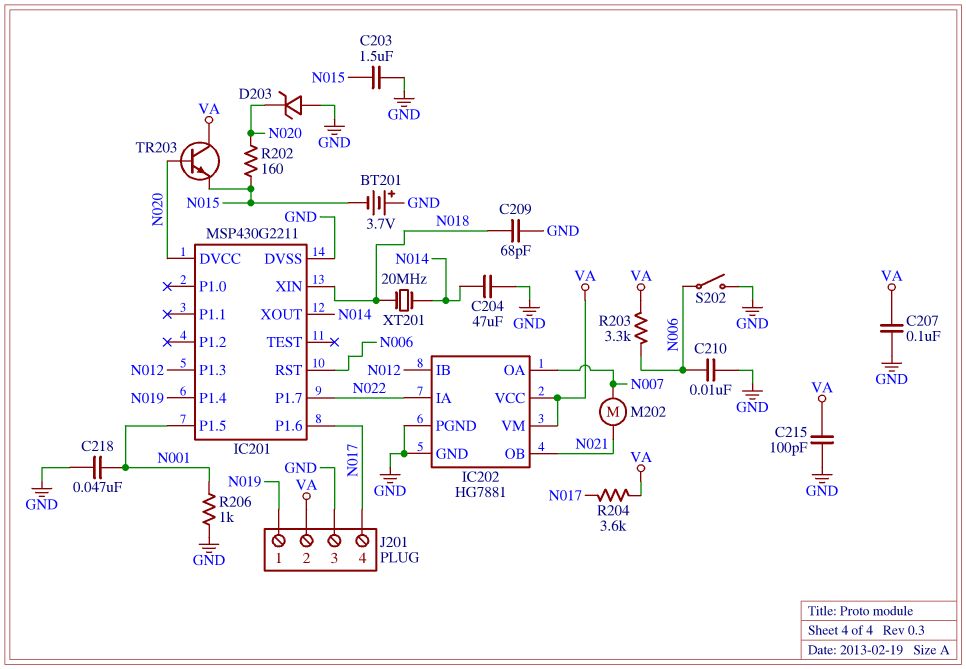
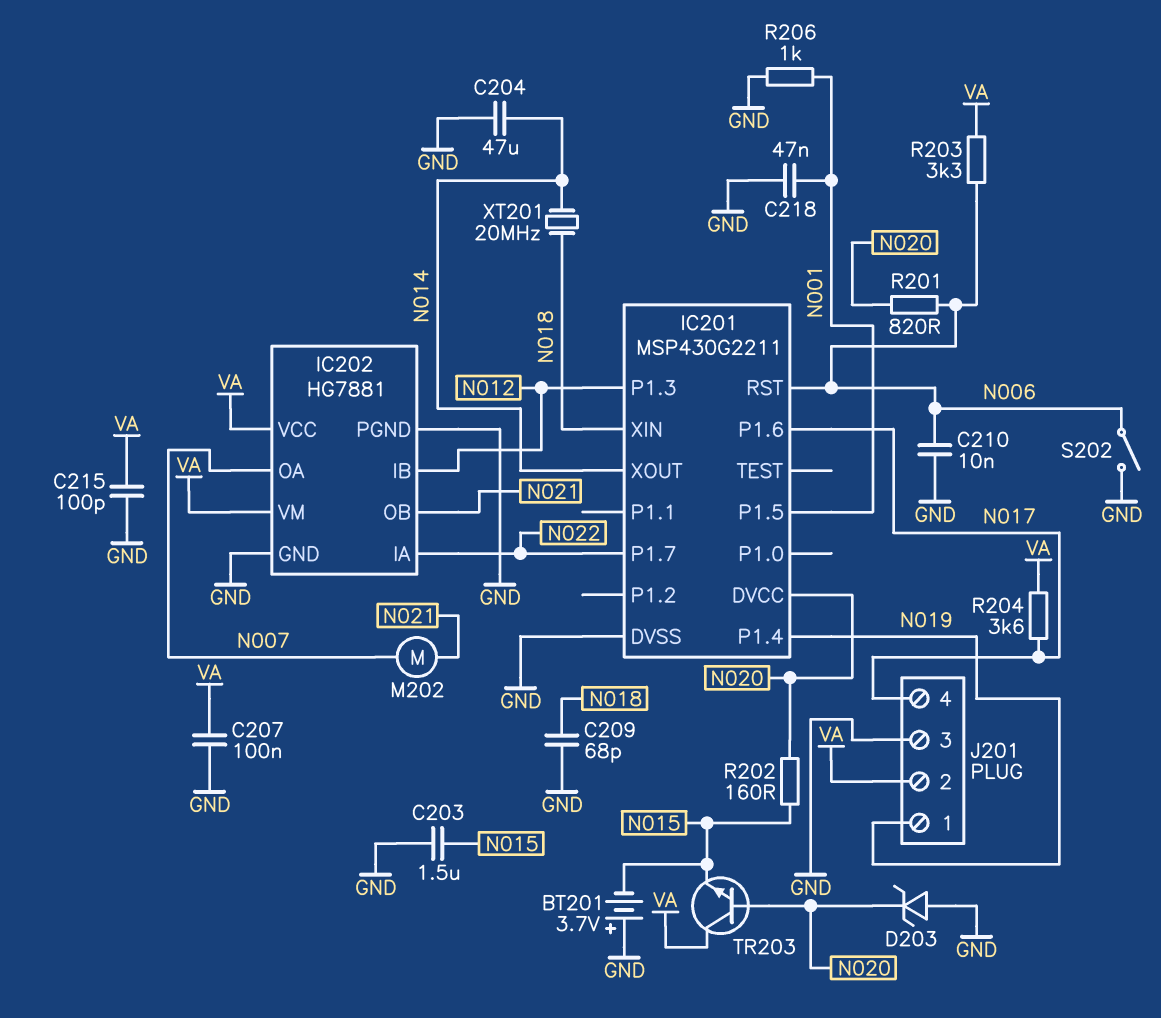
R201: none -> 820 (N006, N020)

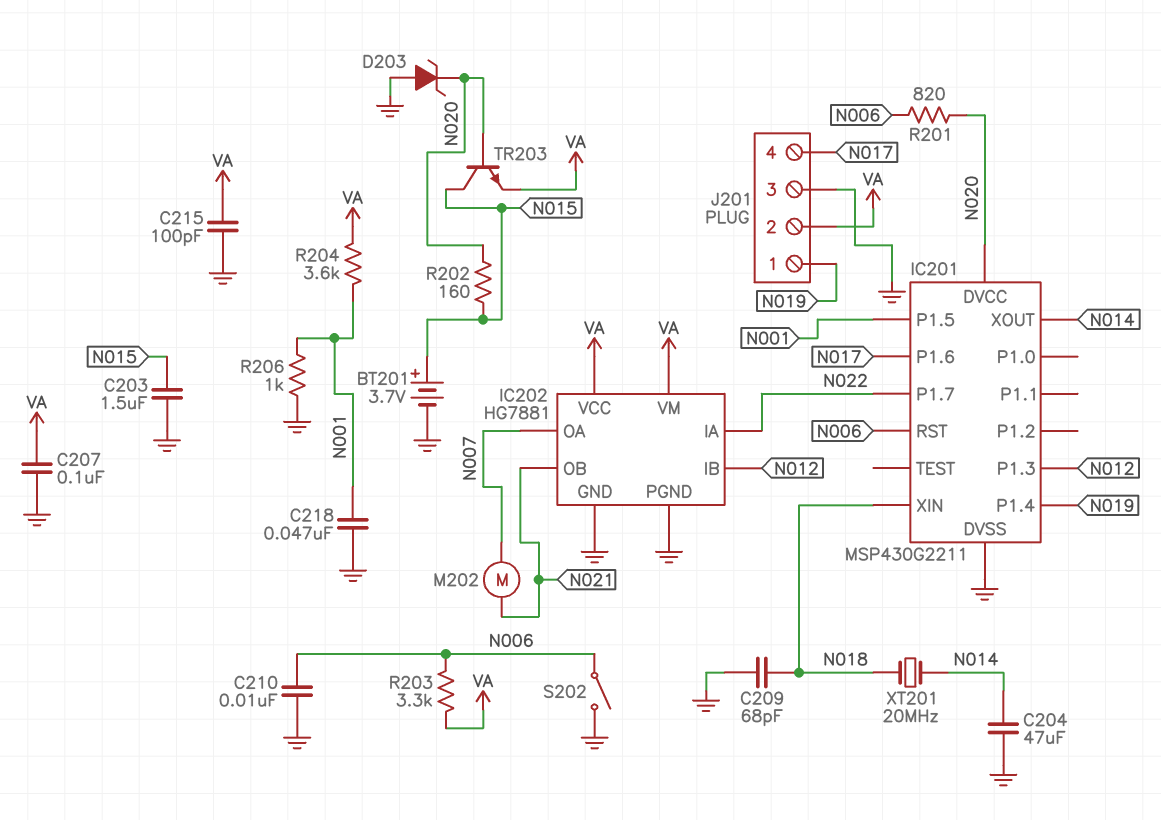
BT201: 3.7V (plus GND, minus N015) -> 3.7V (plus N015, minus GND)
R204: 3.6k (N017, VA) -> 3.6k (N001, VA)
TR203: NPN (B N020, C VA, E N015) -> NPN (B N020, C N015, E VA)

